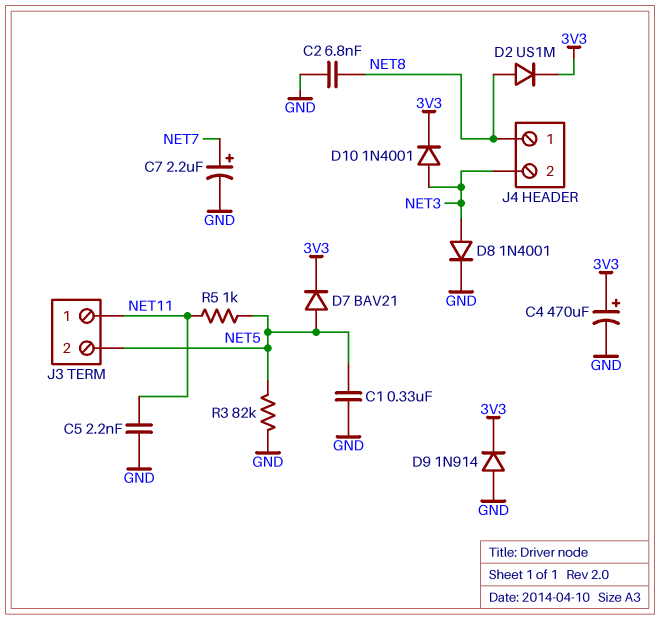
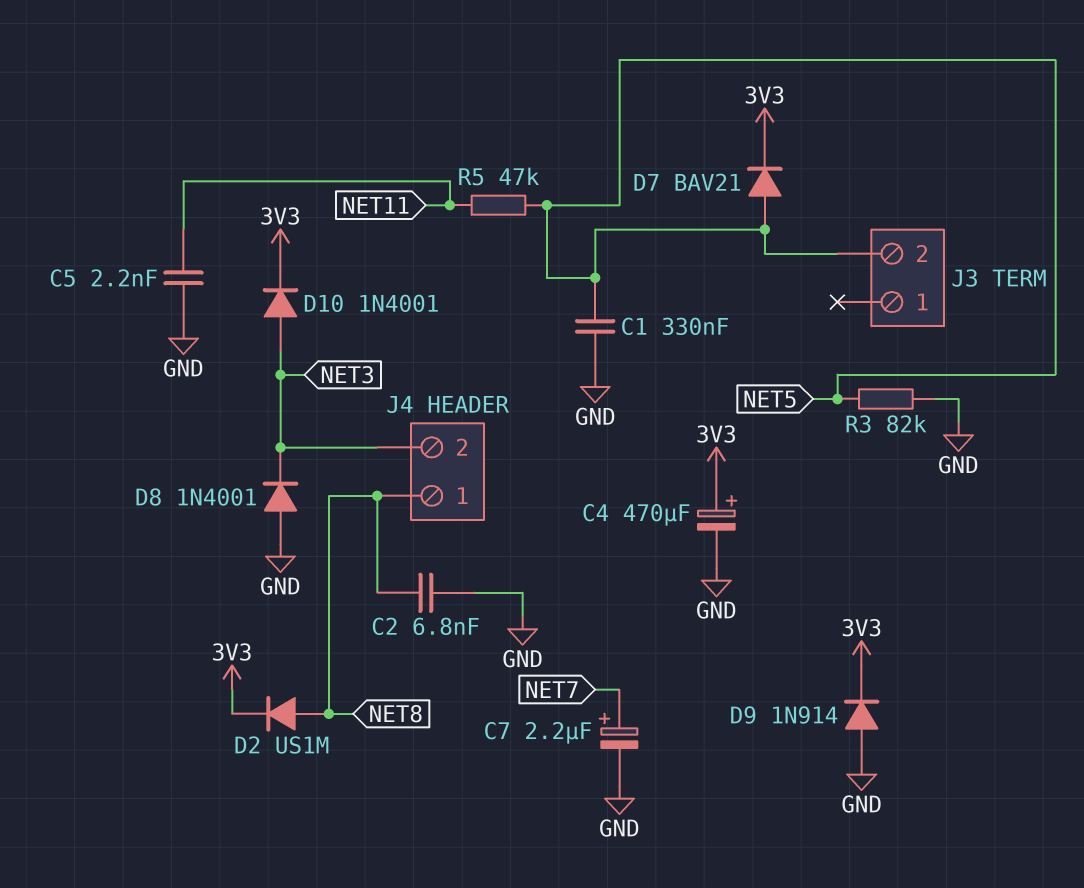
D8: diode 1N4001 (A NET3, K GND) -> diode 1N4001 (A GND, K NET3)
J3 pin 1: NET11 -> none
R5: 1k (NET5, NET11) -> 47k (NET5, NET11)

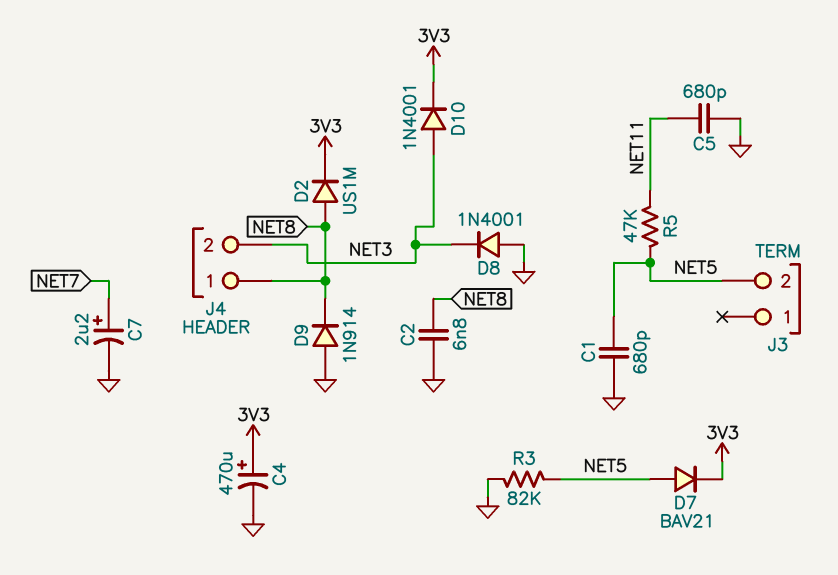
C1: 330nF (GND, NET5) -> 680pF (GND, NET5)
C5: 2.2nF (GND, NET11) -> 680pF (GND, NET11)
D9: diode 1N914 (A GND, K 3V3) -> diode 1N914 (A GND, K NET8)

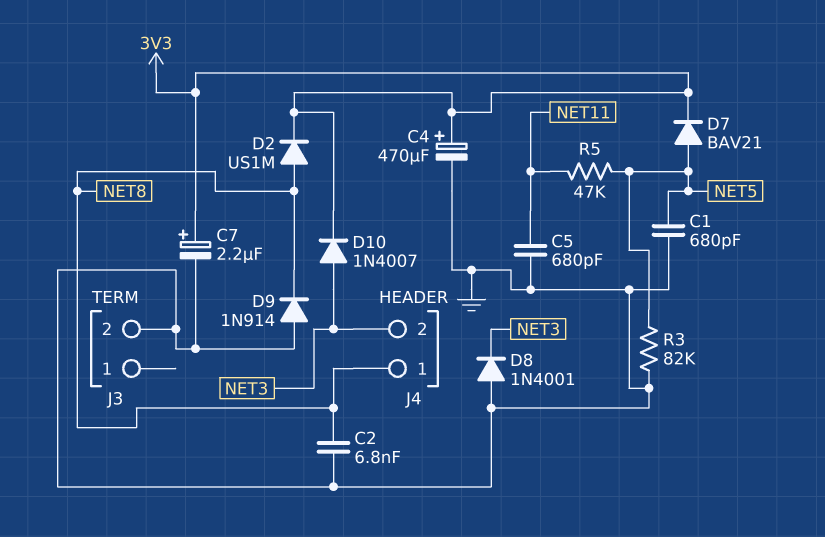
C7: 2.2uF (plus NET7, minus GND) -> 2.2uF (plus 3V3, minus GND)
D10: diode 1N4001 (A NET3, K 3V3) -> diode 1N4007 (A NET3, K 3V3)
J3 pin 2: NET5 -> GND

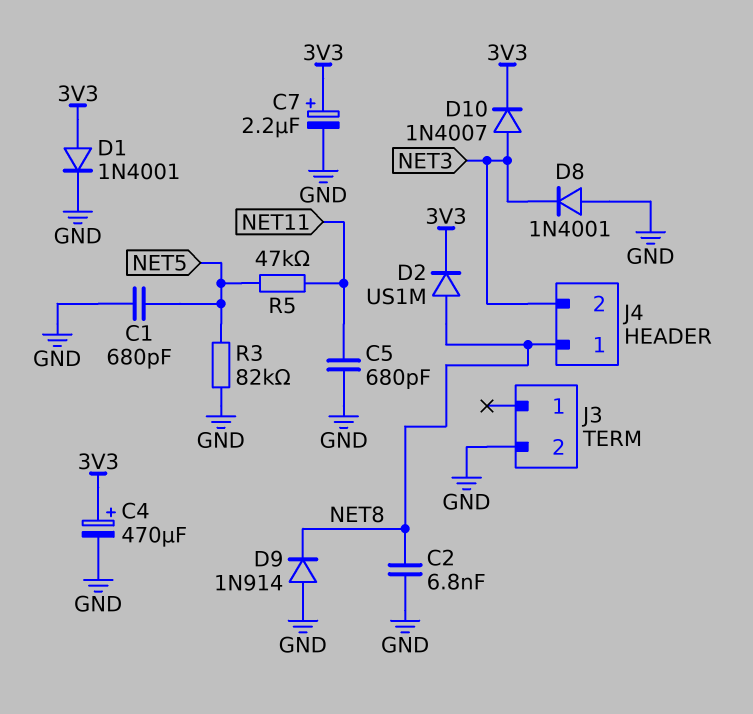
D1: none -> diode 1N4001 (A 3V3, K GND)
D7: diode BAV21 (A NET5, K 3V3) -> none

